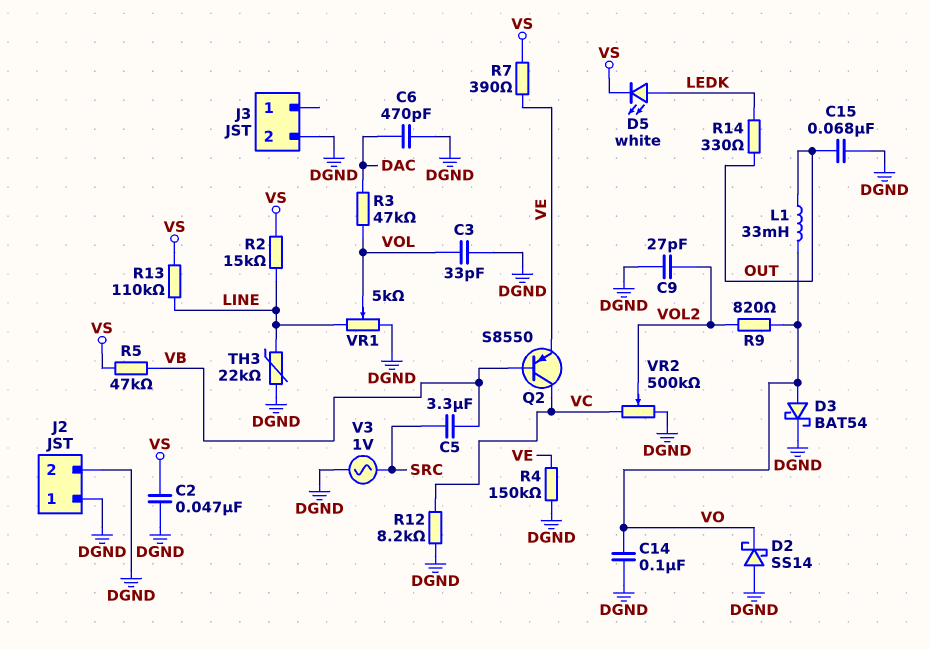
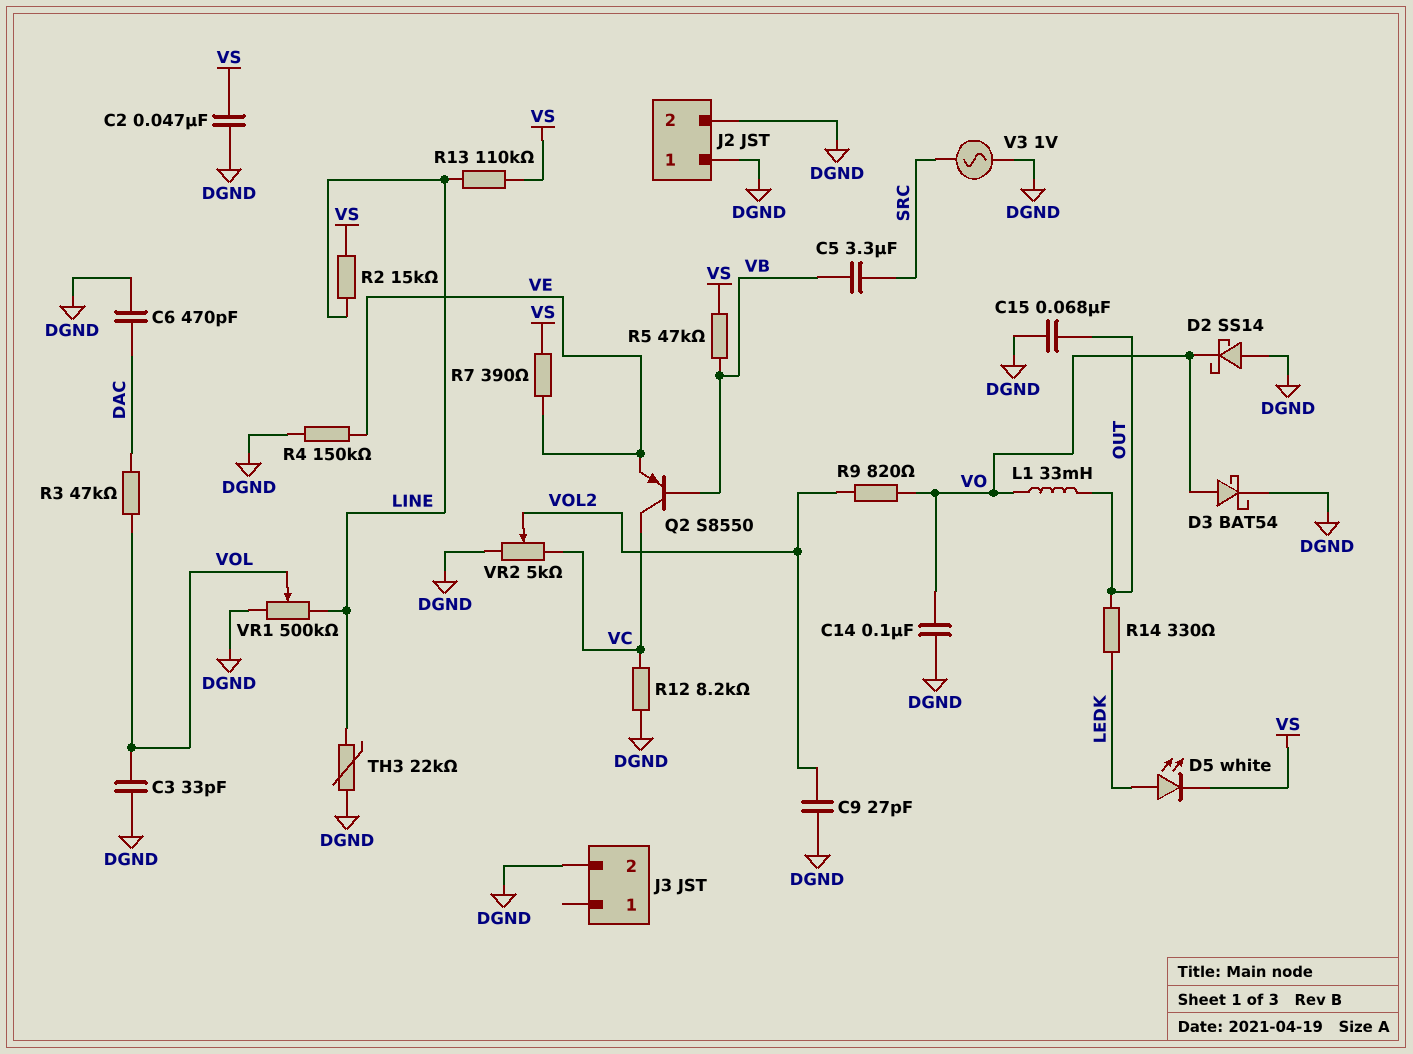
VR1: 5k (DGND, LINE, wiper VOL) -> 500k (DGND, LINE, wiper VOL)
VR2: 500k (DGND, VC, wiper VOL2) -> 5k (DGND, VC, wiper VOL2)

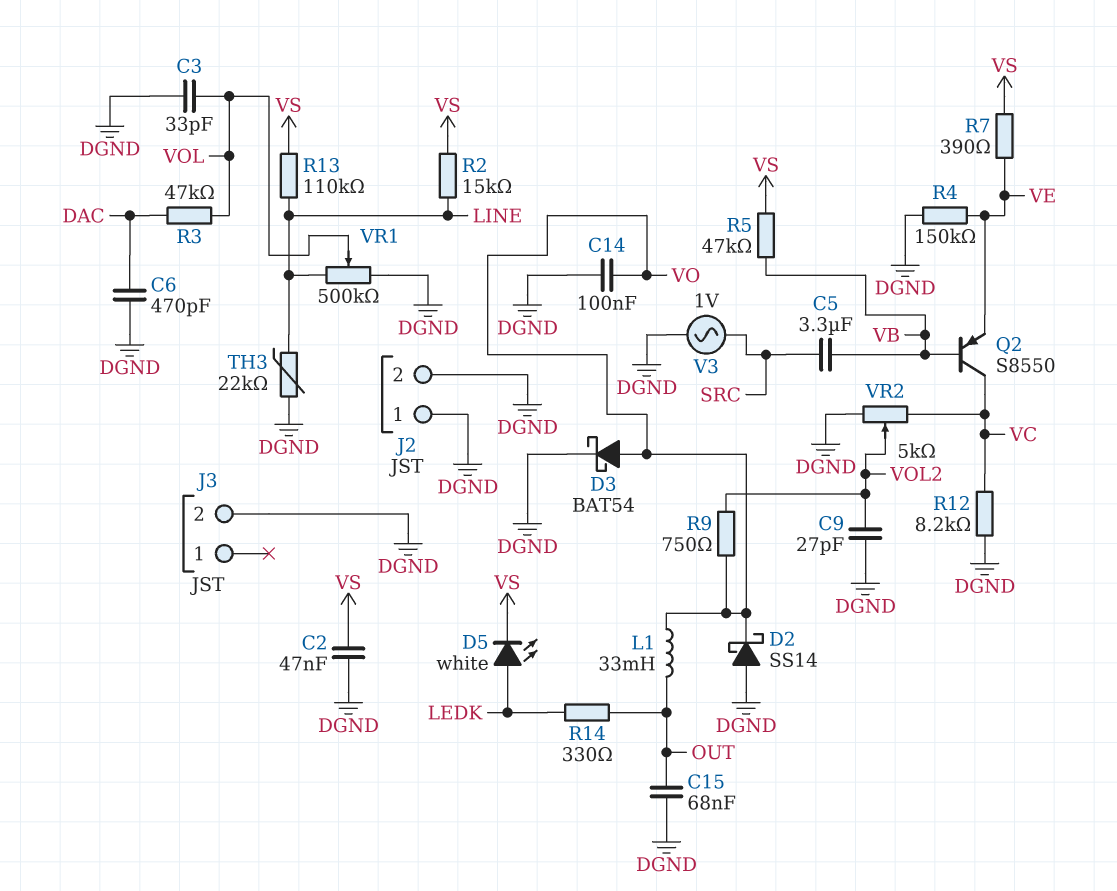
R9: 820 (VO, VOL2) -> 750 (VO, VOL2)

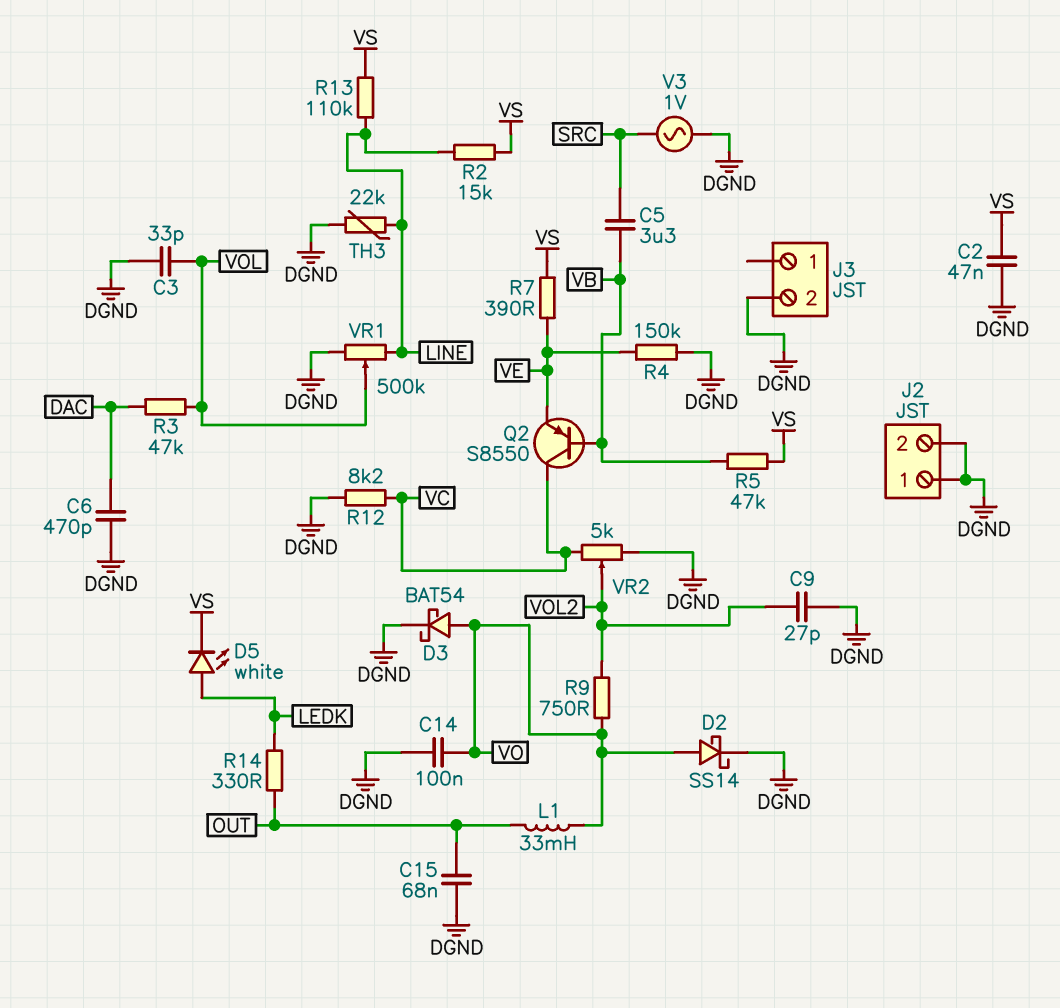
D2: schottky SS14 (A DGND, K VO) -> schottky SS14 (A VO, K DGND)

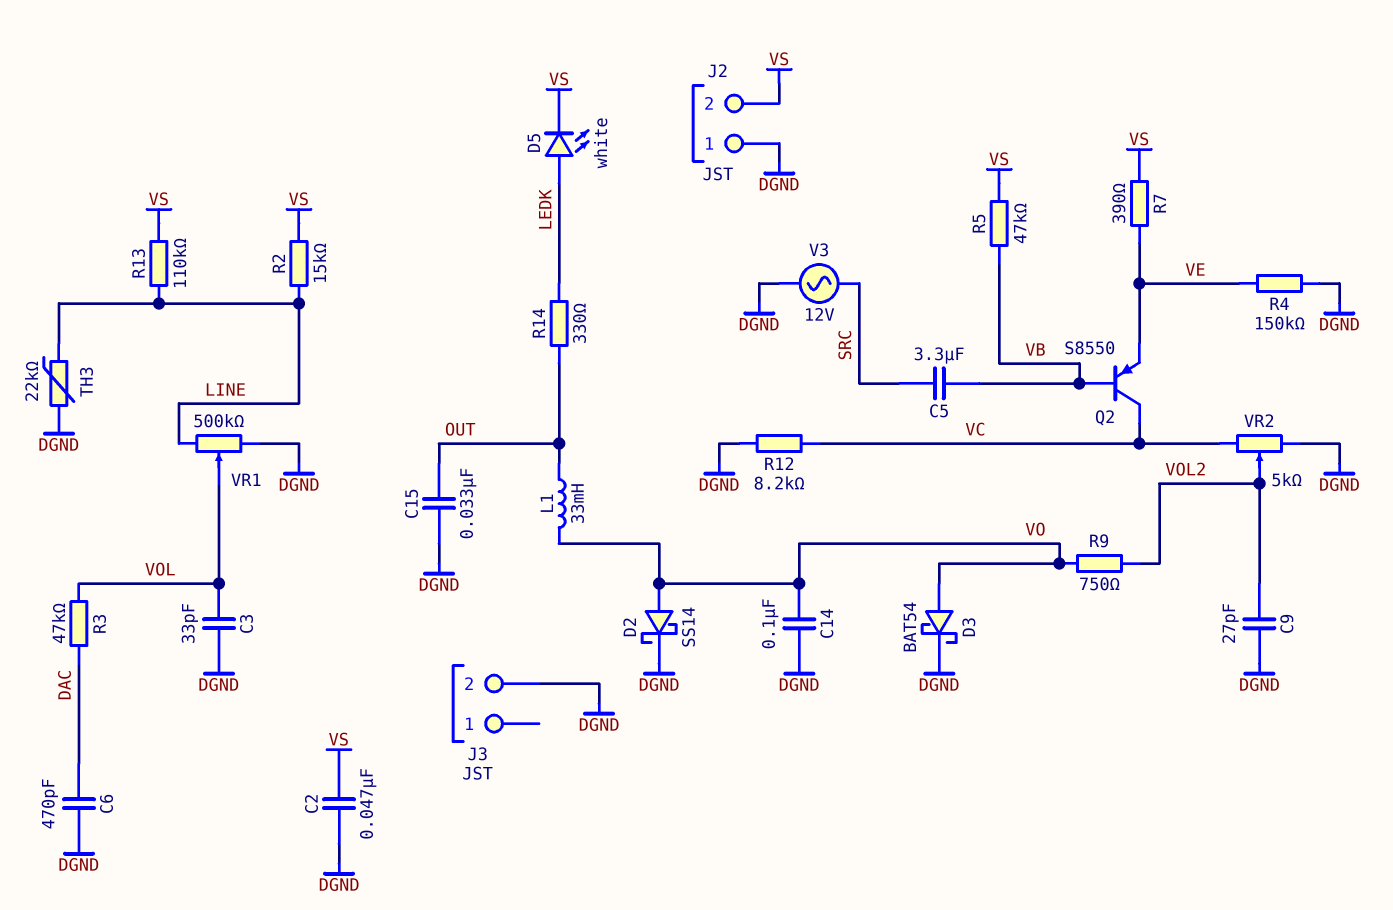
C15: 68nF (DGND, OUT) -> 33nF (DGND, OUT)
J2 pin 2: DGND -> VS
V3: AC 1V (DGND, SRC) -> AC 12V (DGND, SRC)

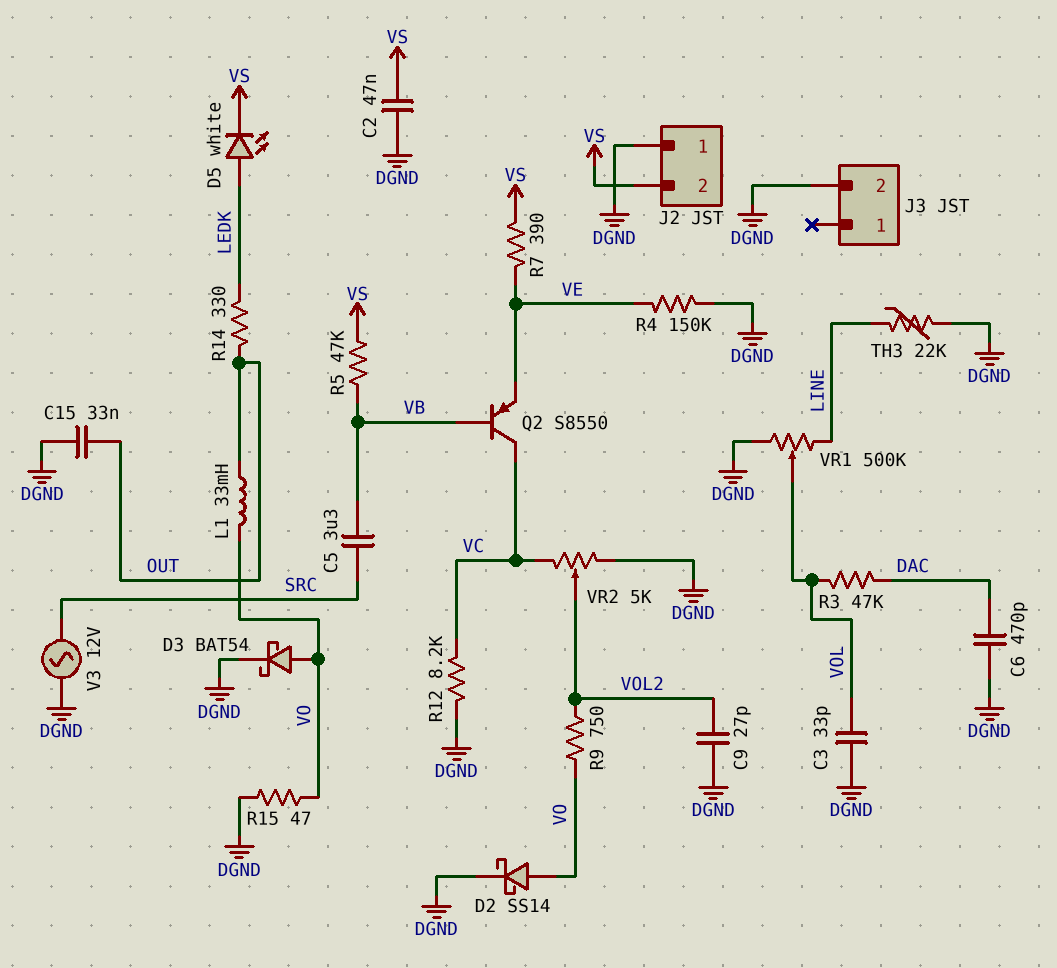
C14: 100nF (DGND, VO) -> none
R2: 15k (LINE, VS) -> none
R13: 110k (LINE, VS) -> none
R15: none -> 47 (DGND, VO)

